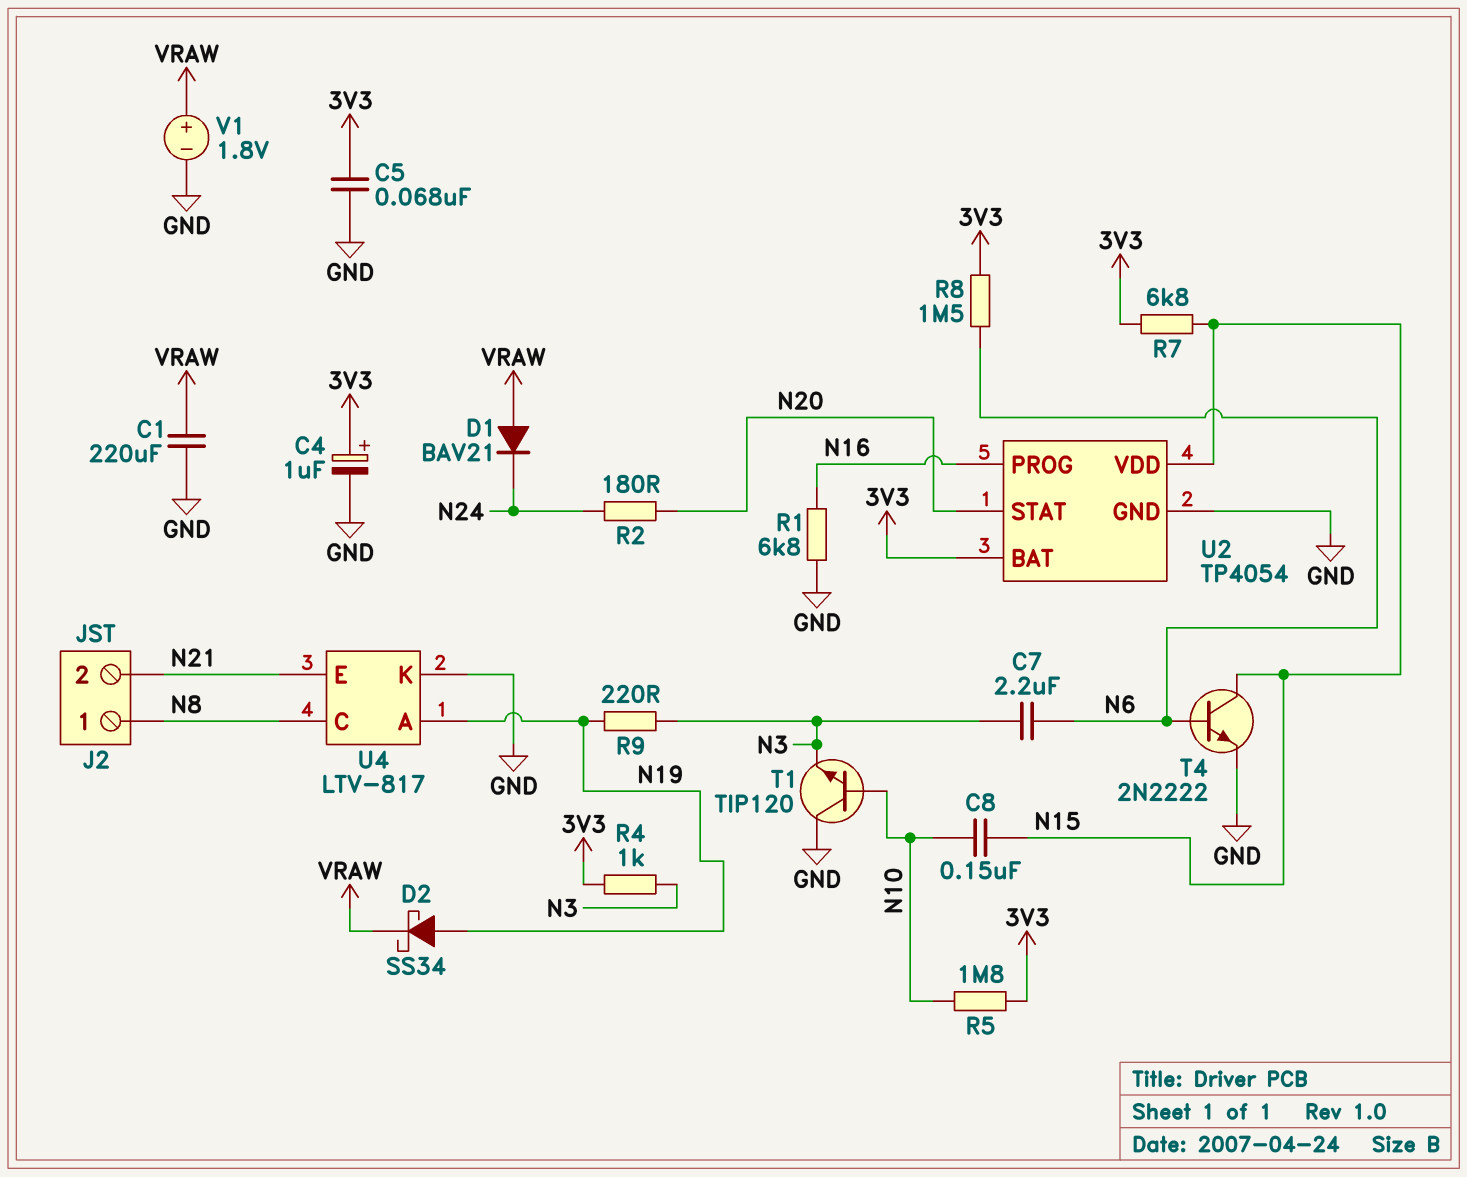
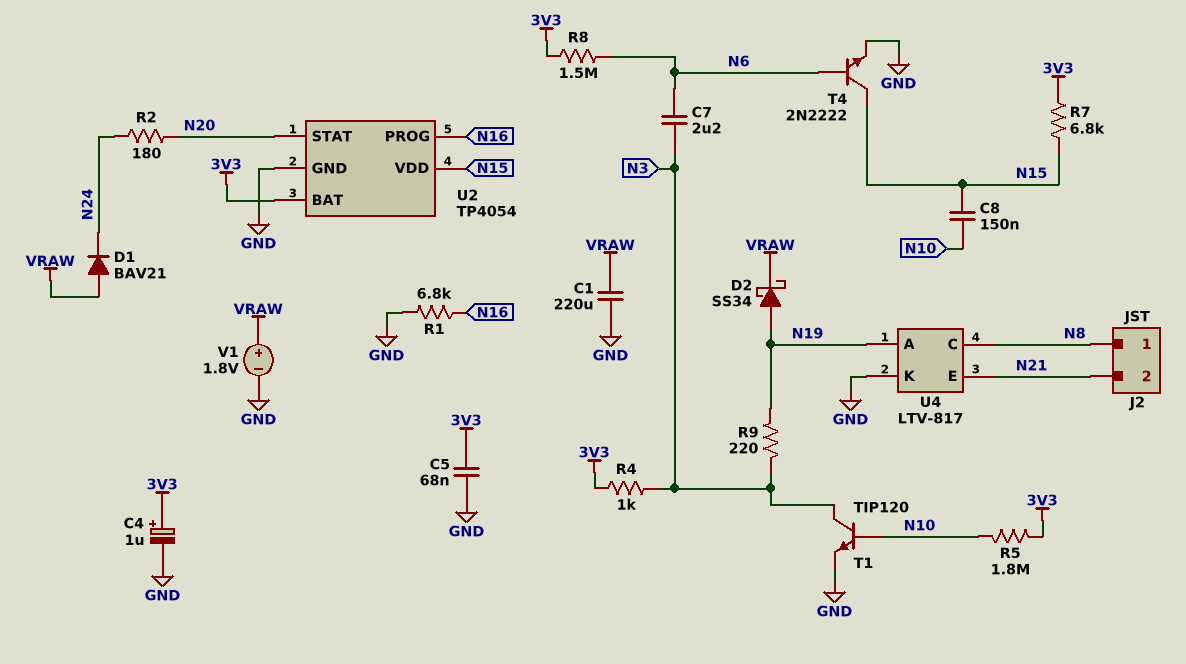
T1: NPN TIP120 (B N10, C GND, E N3) -> NPN TIP120 (B N10, C N3, E GND)

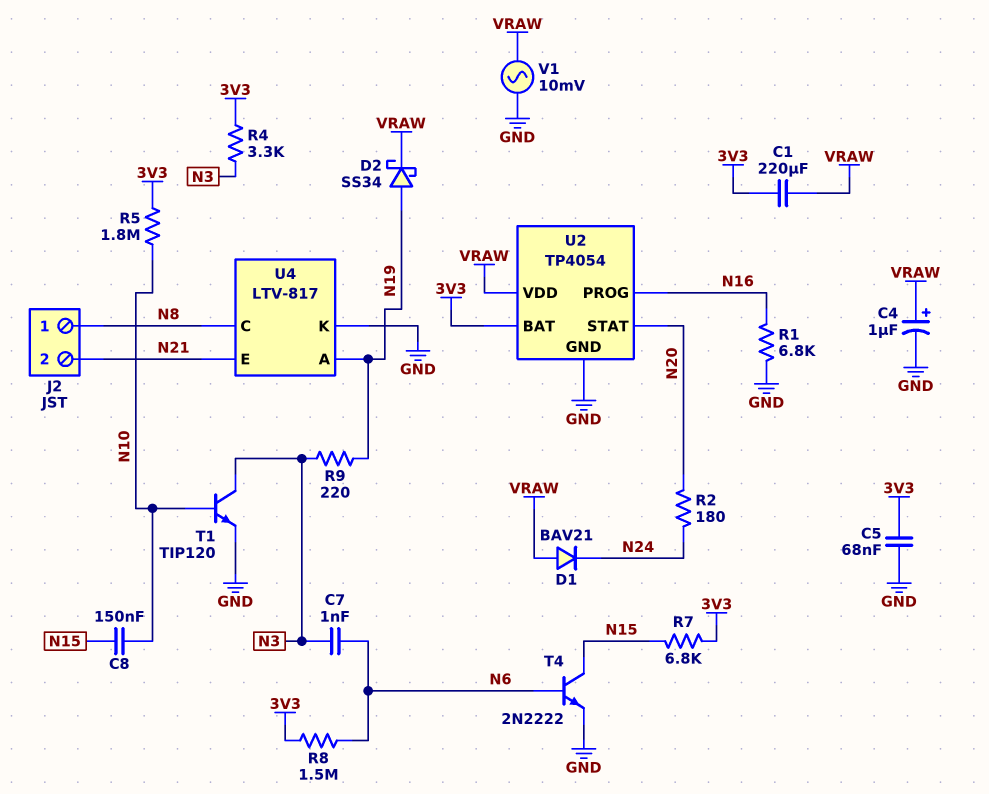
C1: 220uF (GND, VRAW) -> 220uF (3V3, VRAW)
C4: 1uF (plus 3V3, minus GND) -> 1uF (plus VRAW, minus GND)
C7: 2.2uF (N3, N6) -> 1nF (N3, N6)
R4: 1k (3V3, N3) -> 3.3k (3V3, N3)
U2 pin VDD: N15 -> VRAW
V1: 1.8V (plus VRAW, minus GND) -> AC 10mV (GND, VRAW)

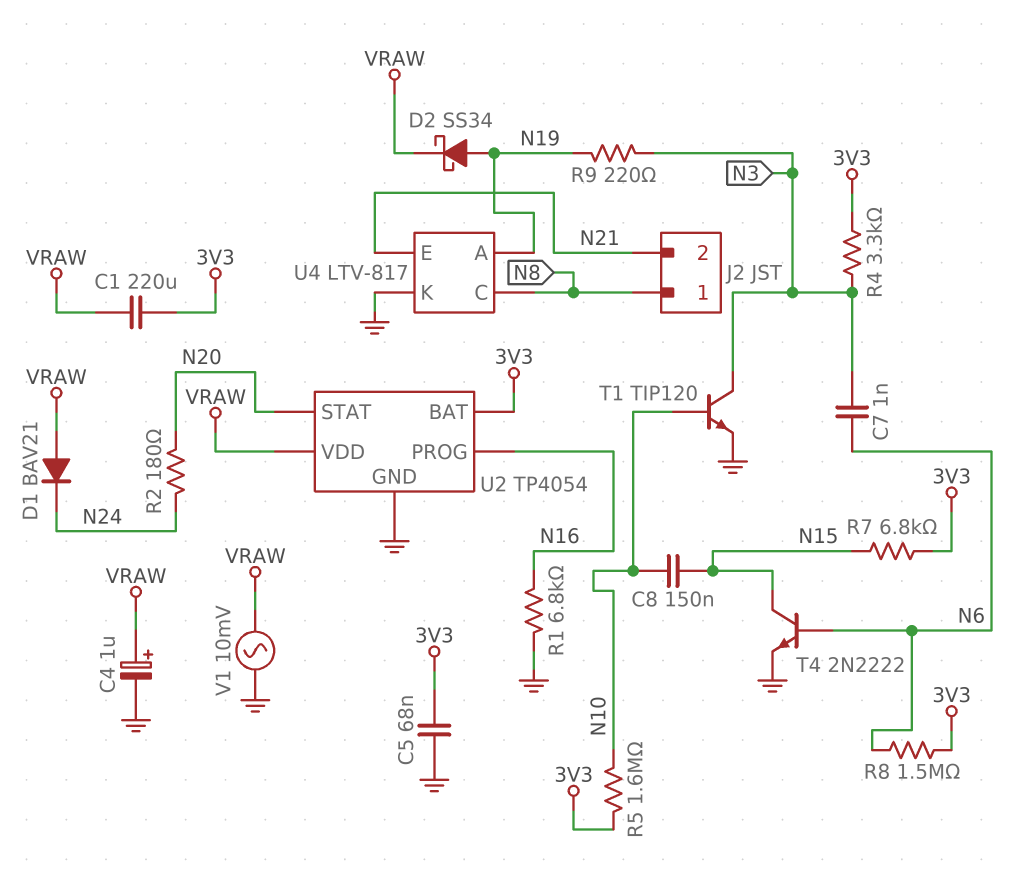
R5: 1.8M (3V3, N10) -> 1.6M (3V3, N10)

